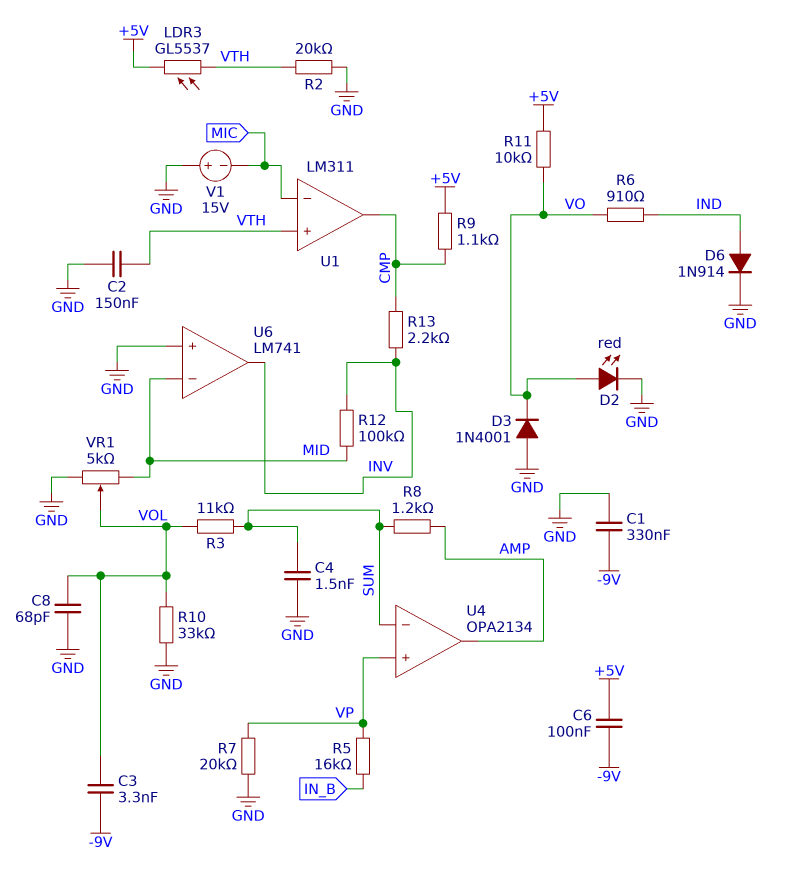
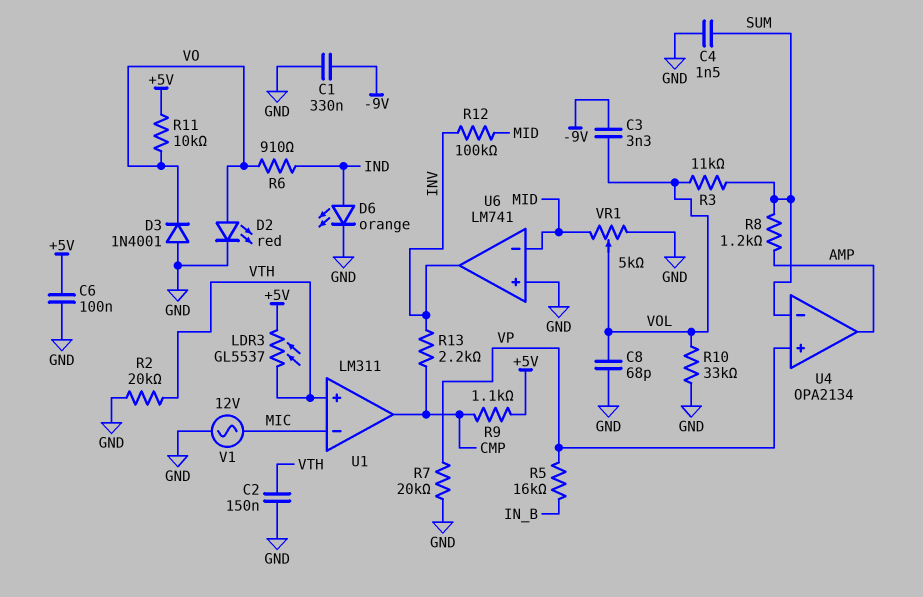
C6: 100nF (+5V, -9V) -> 100nF (+5V, GND)
D6: diode 1N914 (A IND, K GND) -> LED orange (A IND, K GND)
V1: 15V (plus GND, minus MIC) -> AC 12V (GND, MIC)

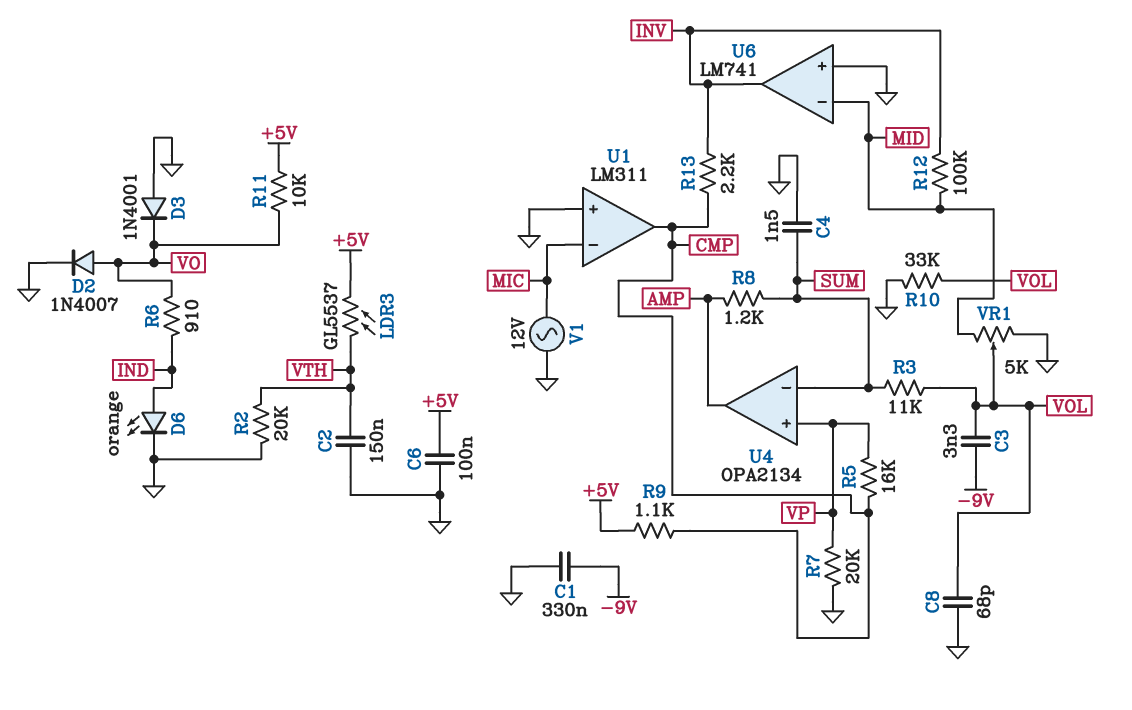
D2: LED red (A VO, K GND) -> diode 1N4007 (A VO, K GND)
R5: 16k (IN_B, VP) -> 16k (CMP, VP)
U1 pin in+: VTH -> GND

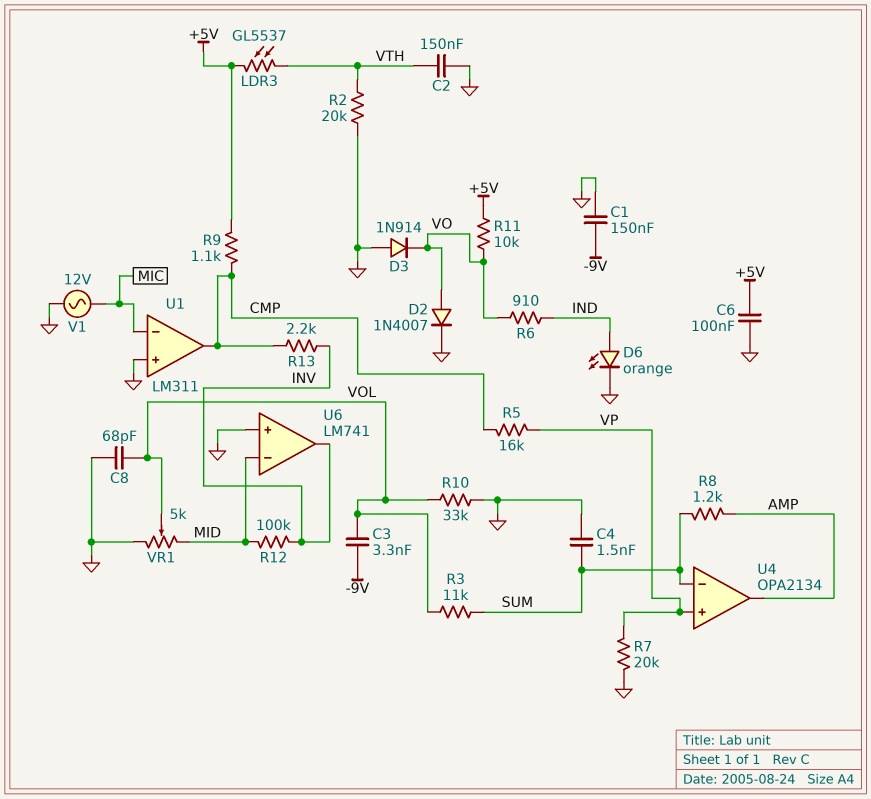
C1: 330nF (-9V, GND) -> 150nF (-9V, GND)
D3: diode 1N4001 (A GND, K VO) -> diode 1N914 (A GND, K VO)

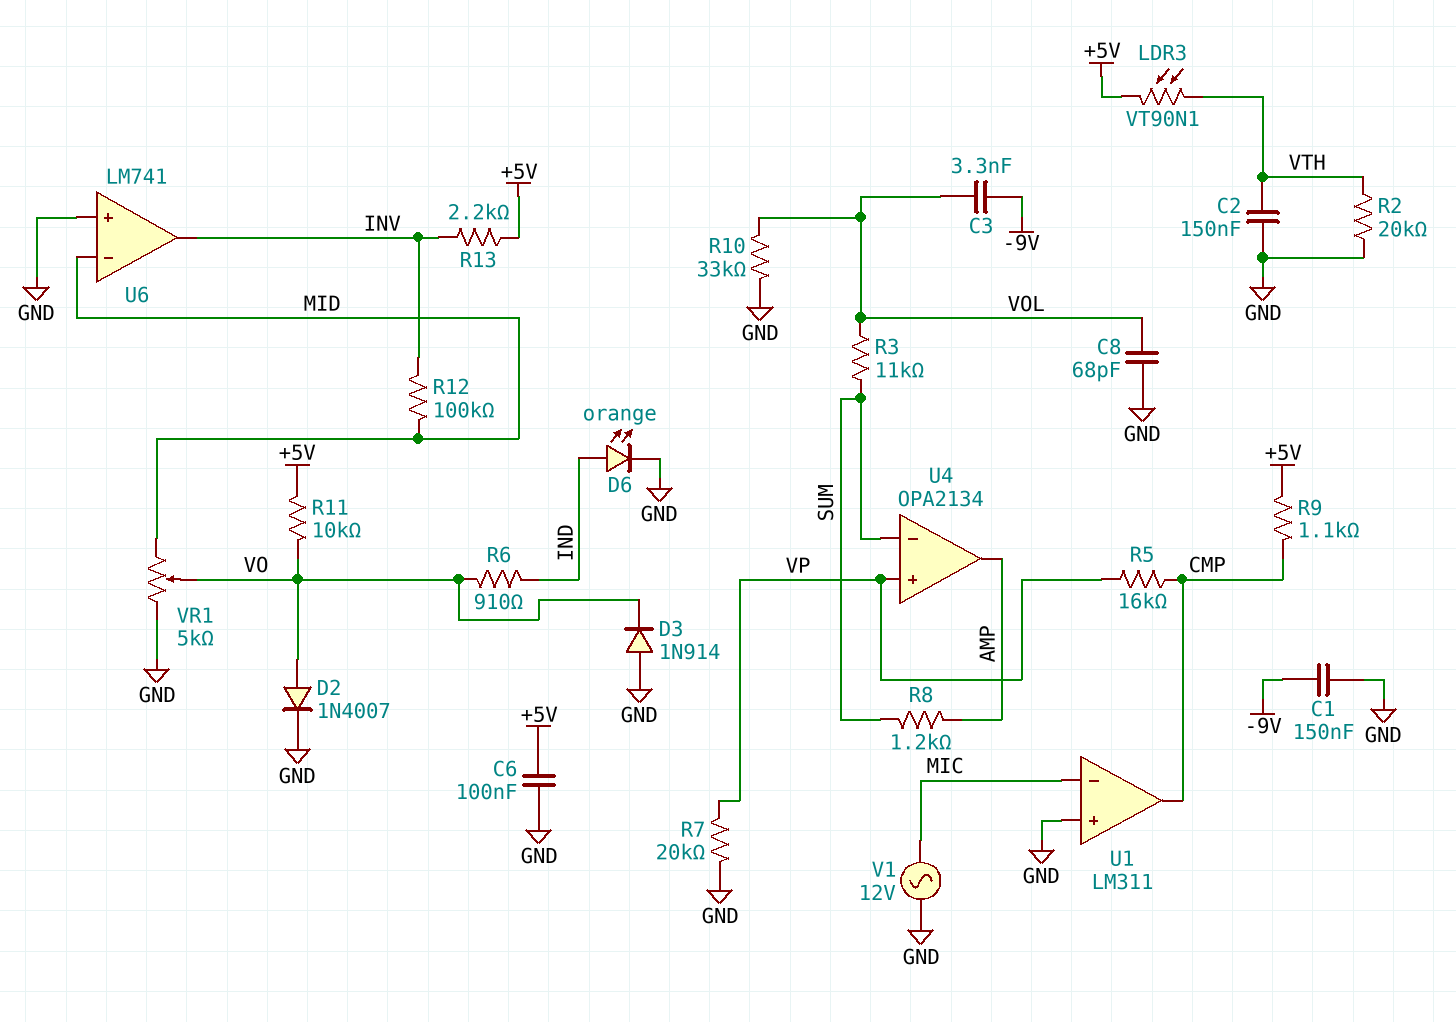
C4: 1.5nF (GND, SUM) -> none
LDR3: GL5537 (+5V, VTH) -> VT90N1 (+5V, VTH)
R13: 2.2k (CMP, INV) -> 2.2k (+5V, INV)
VR1: 5k (GND, MID, wiper VOL) -> 5k (GND, MID, wiper VO)

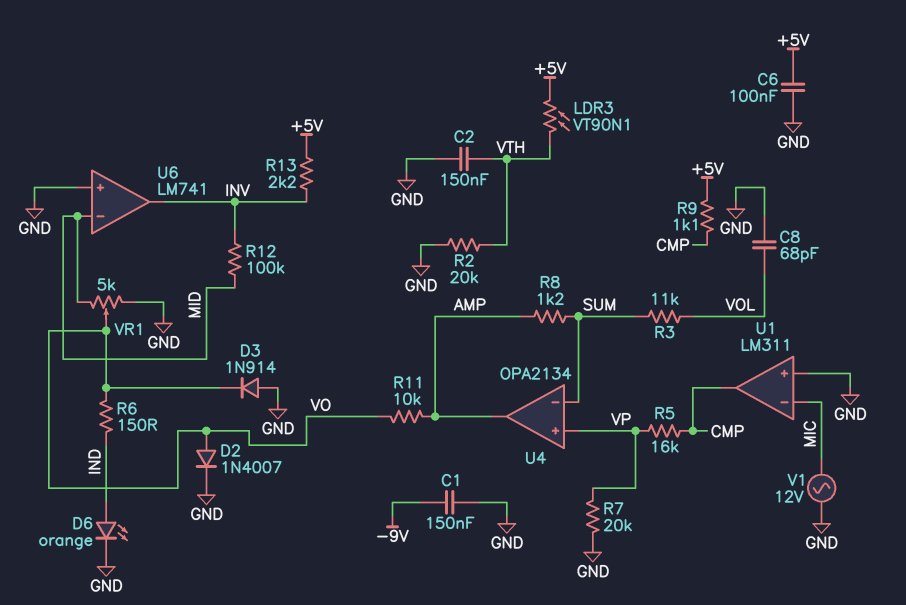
C3: 3.3nF (-9V, VOL) -> none
R6: 910 (IND, VO) -> 150 (IND, VO)
R10: 33k (GND, VOL) -> none
R11: 10k (+5V, VO) -> 10k (AMP, VO)

